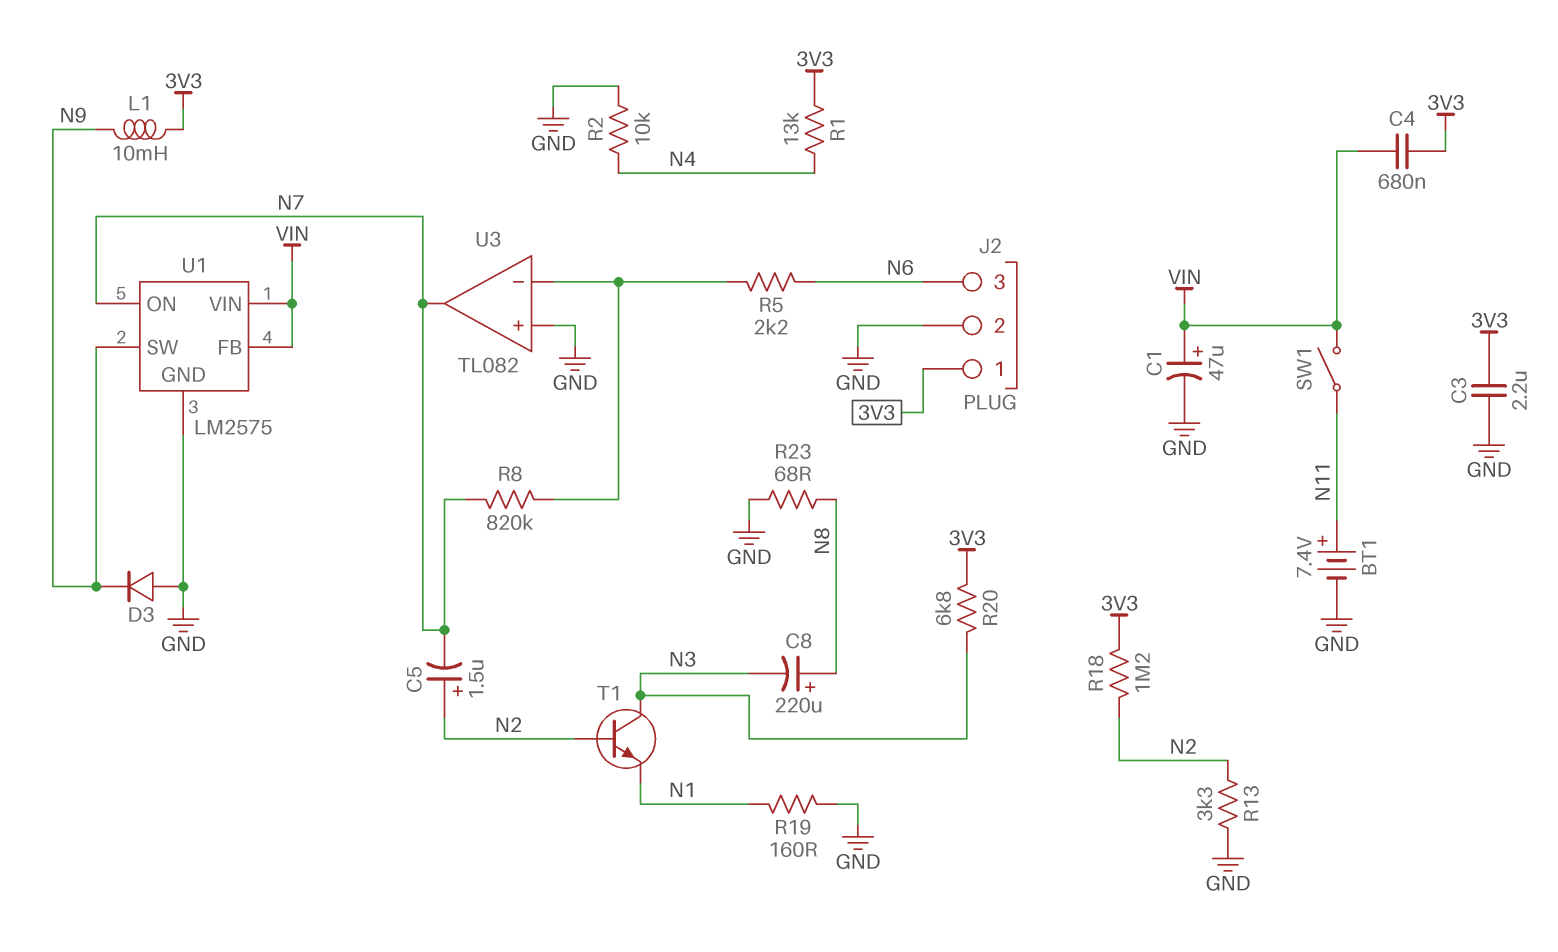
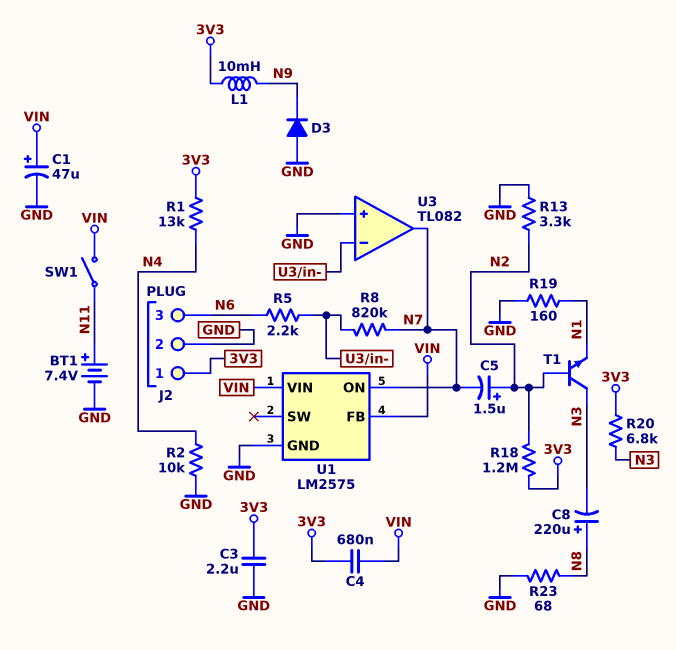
U1 pin SW: N9 -> none

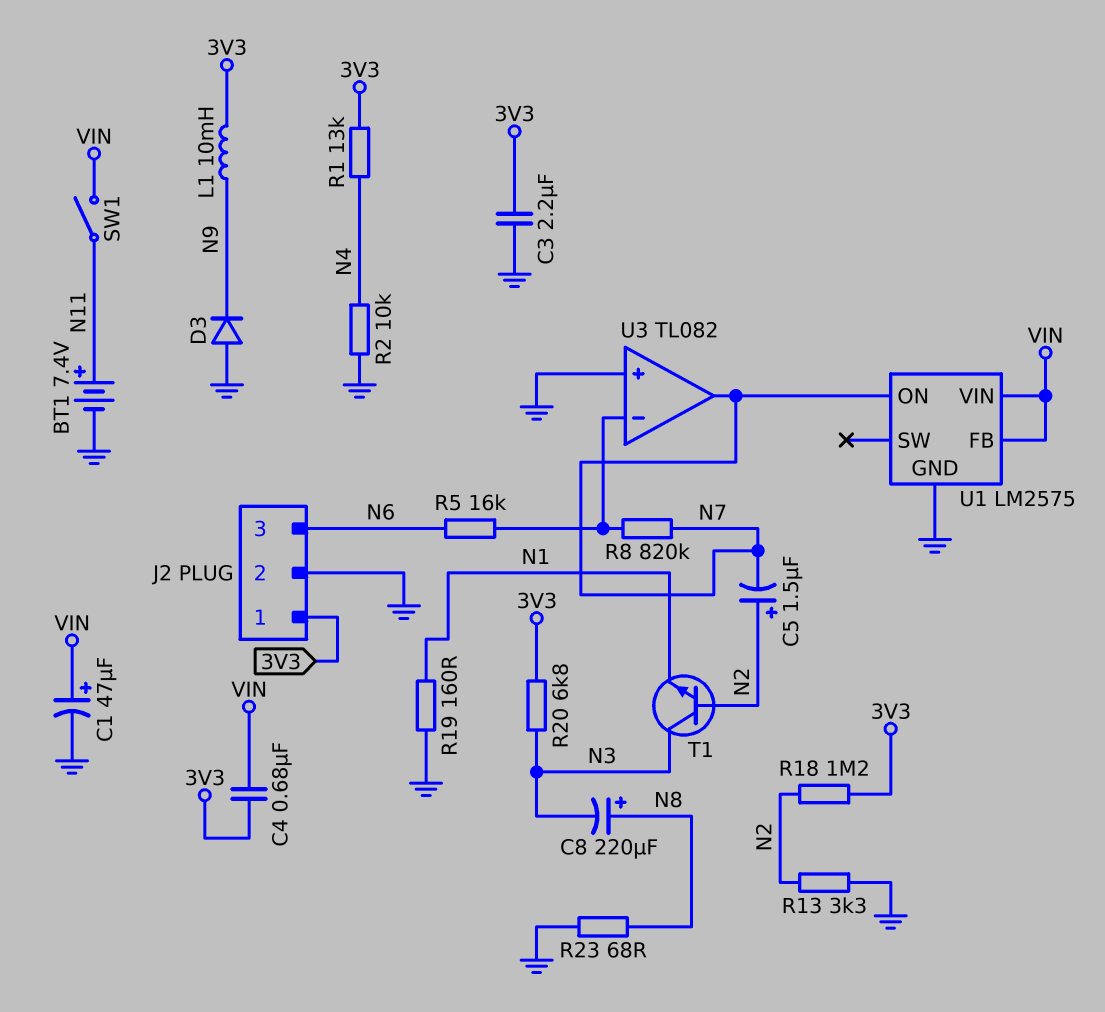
R5: 2.2k (N6, U3/in-) -> 16k (N6, U3/in-)

